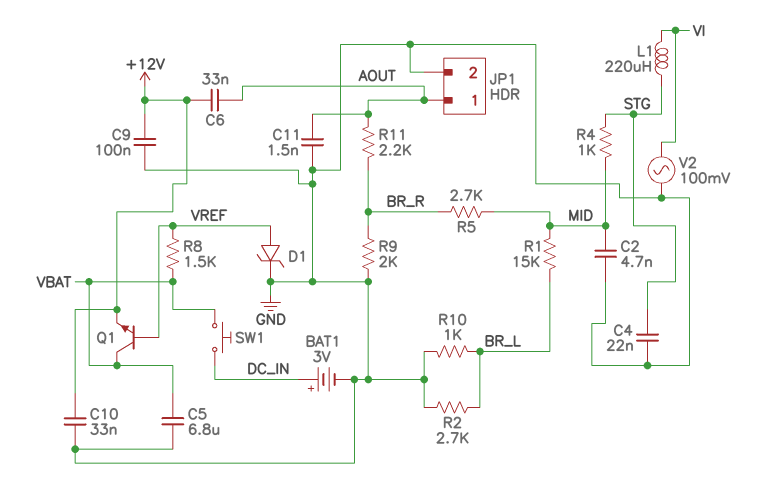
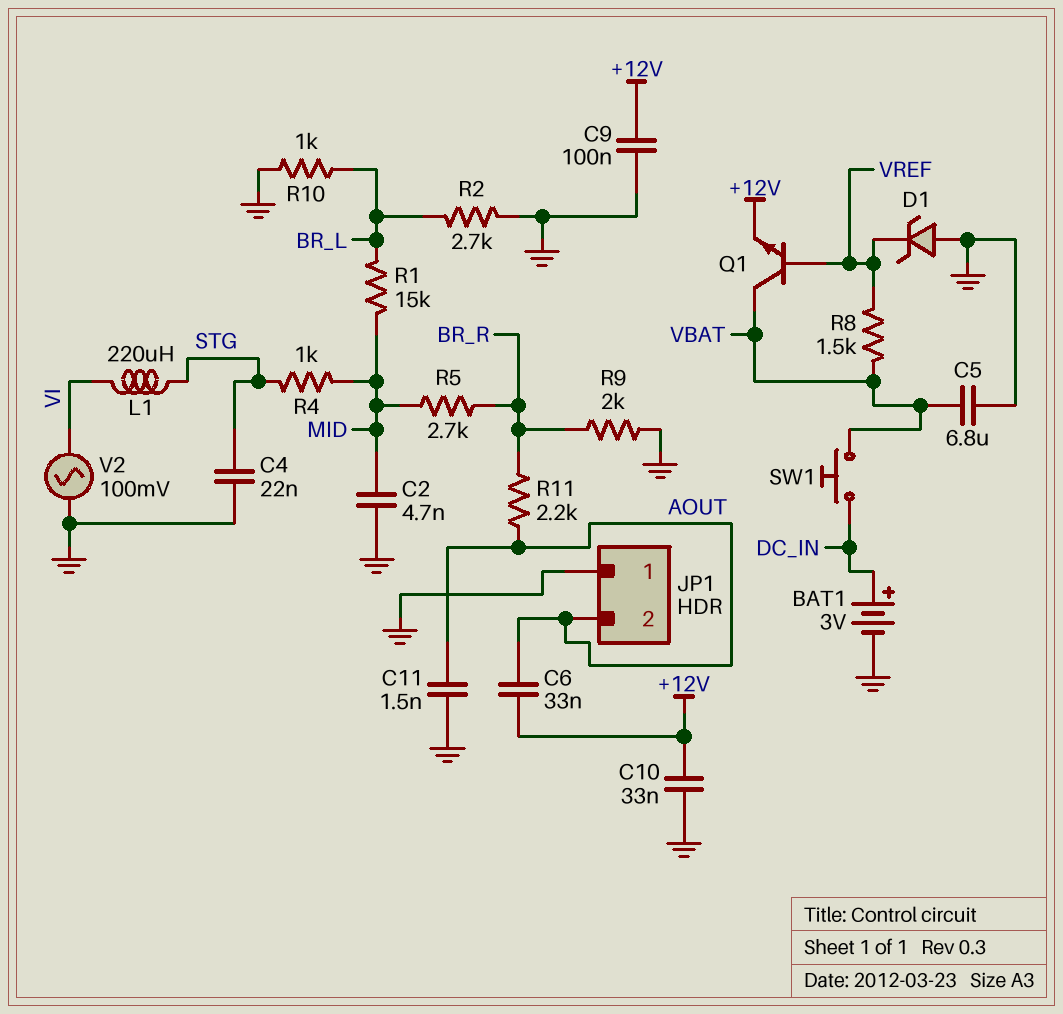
D1: zener (A VREF, K GND) -> zener (A GND, K VREF)
JP1 pin 1: AOUT -> GND
JP1 pin 2: GND -> AOUT

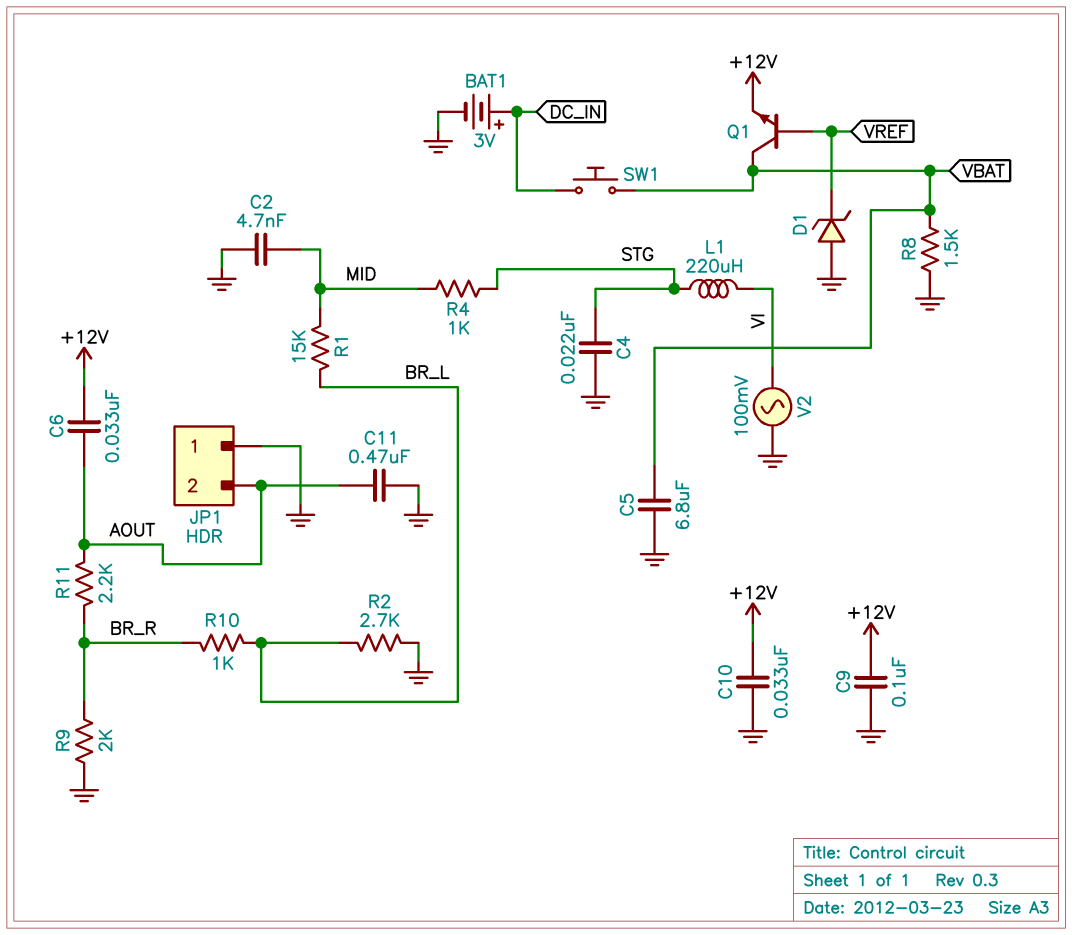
C11: 1.5nF (AOUT, GND) -> 470nF (AOUT, GND)
R5: 2.7k (BR_R, MID) -> none
R8: 1.5k (VBAT, VREF) -> 1.5k (GND, VBAT)
R10: 1k (BR_L, GND) -> 1k (BR_L, BR_R)

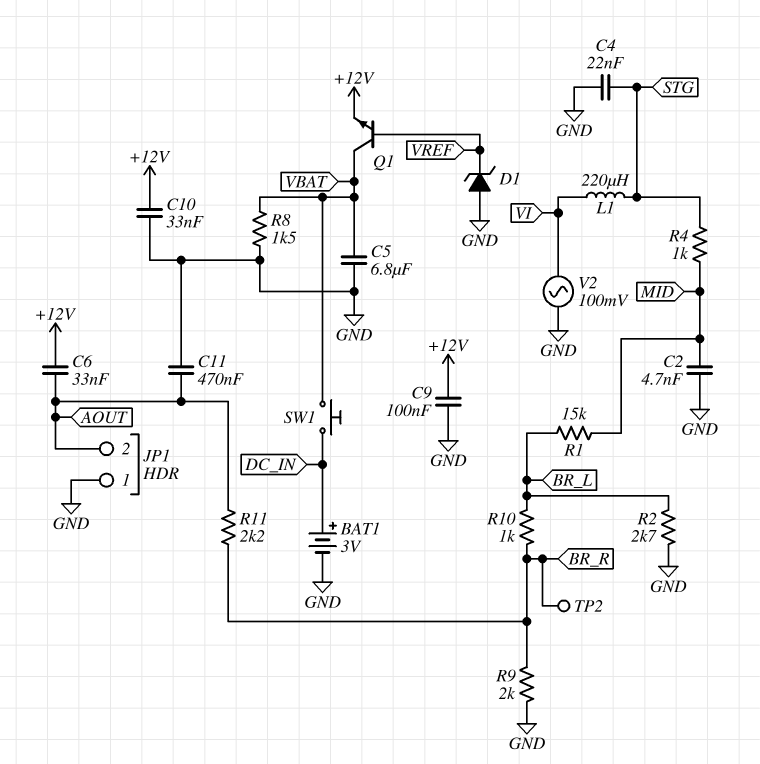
TP2: none -> test point (BR_R)

